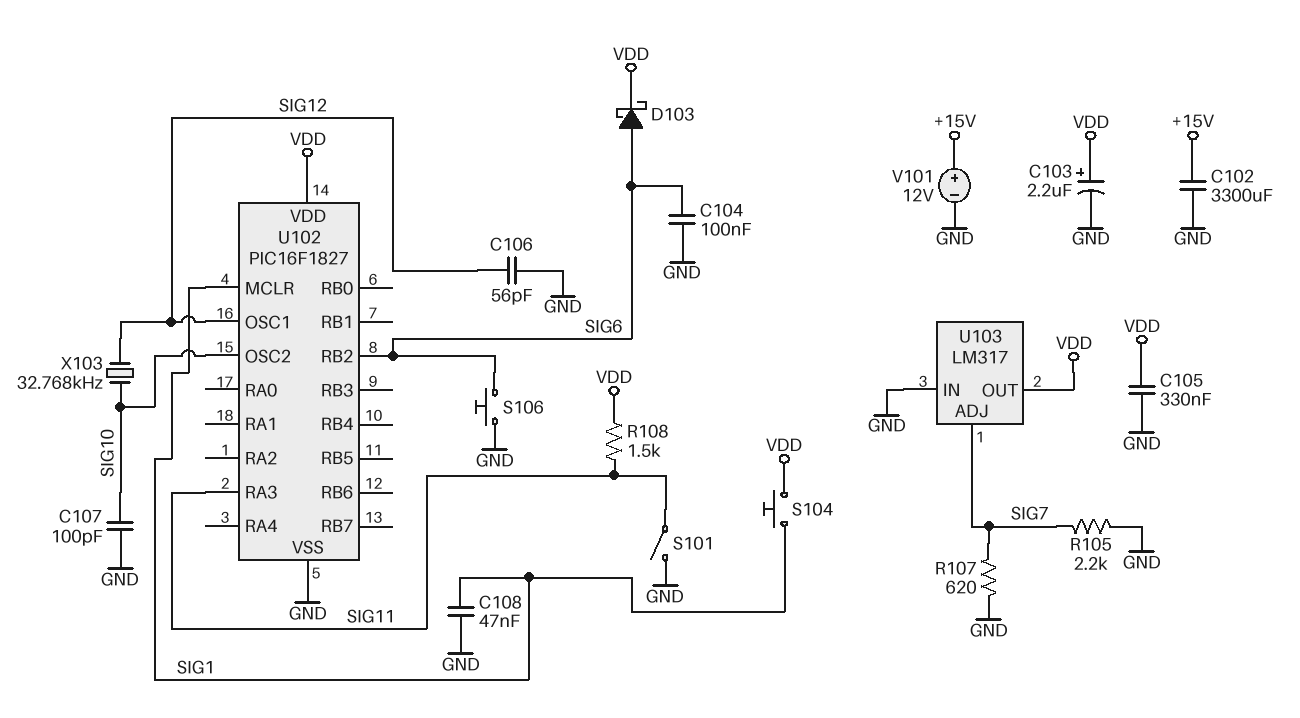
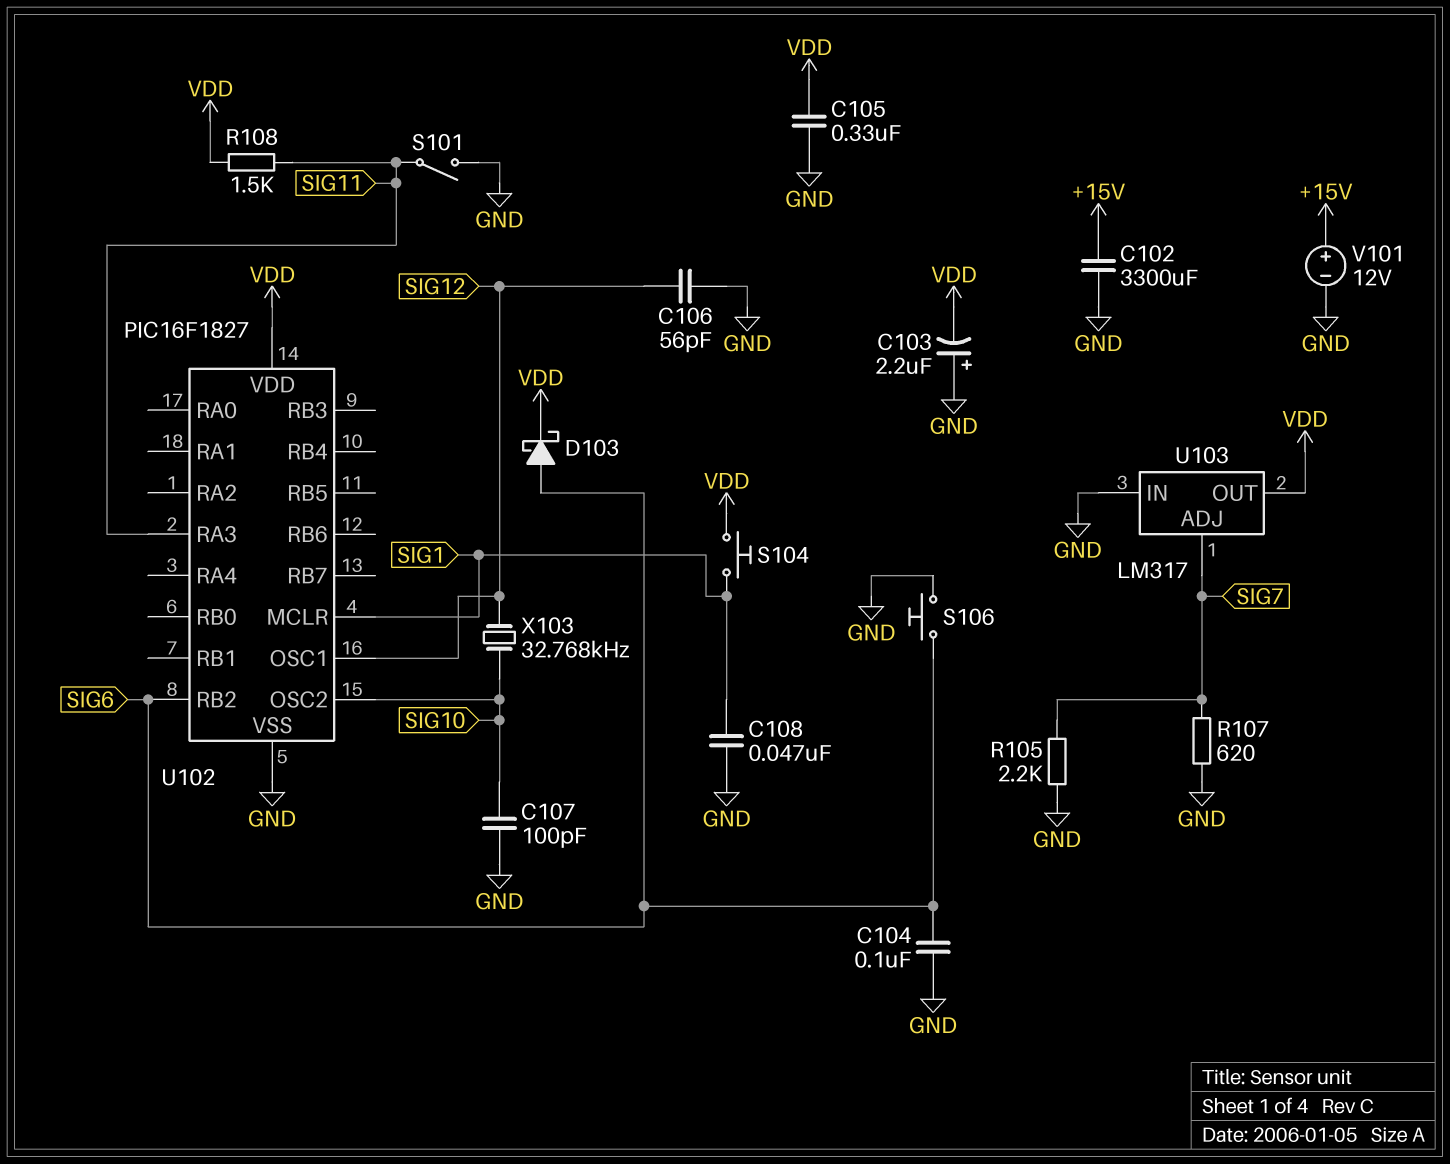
C103: 2.2uF (plus VDD, minus GND) -> 2.2uF (plus GND, minus VDD)

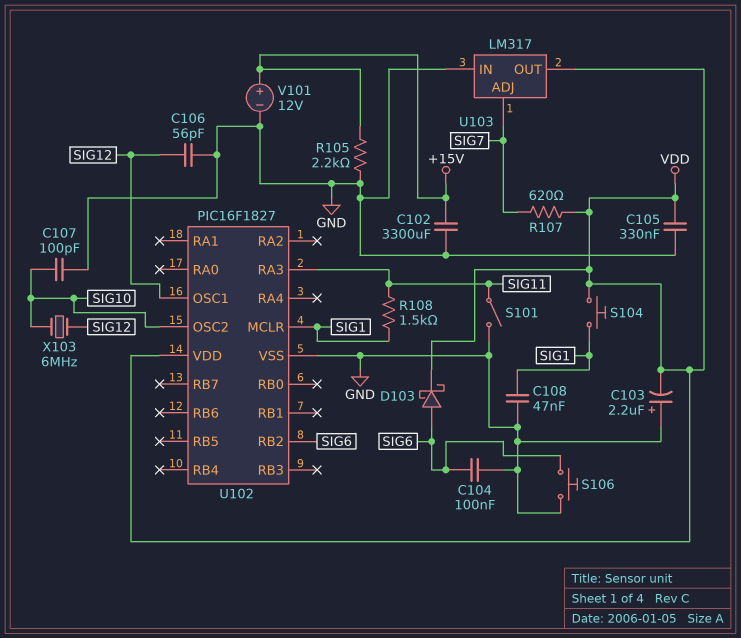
R105: 2.2k (GND, SIG7) -> 2.2k (+15V, GND)
R107: 620 (GND, SIG7) -> 620 (SIG7, VDD)
R108: 1.5k (SIG11, VDD) -> 1.5k (SIG1, SIG11)
X103: 32.768kHz (SIG10, SIG12) -> 6MHz (SIG10, SIG12)

